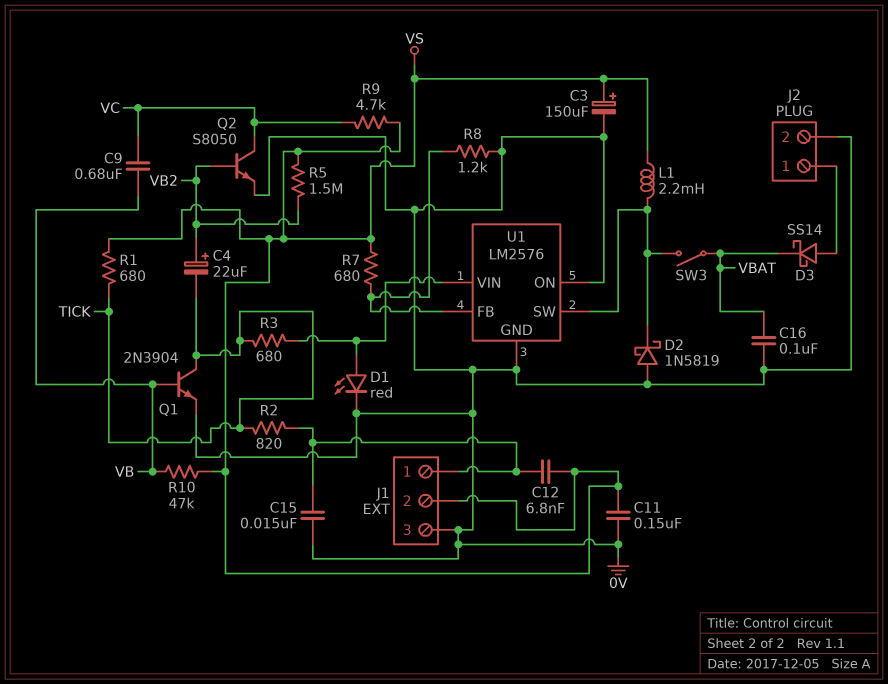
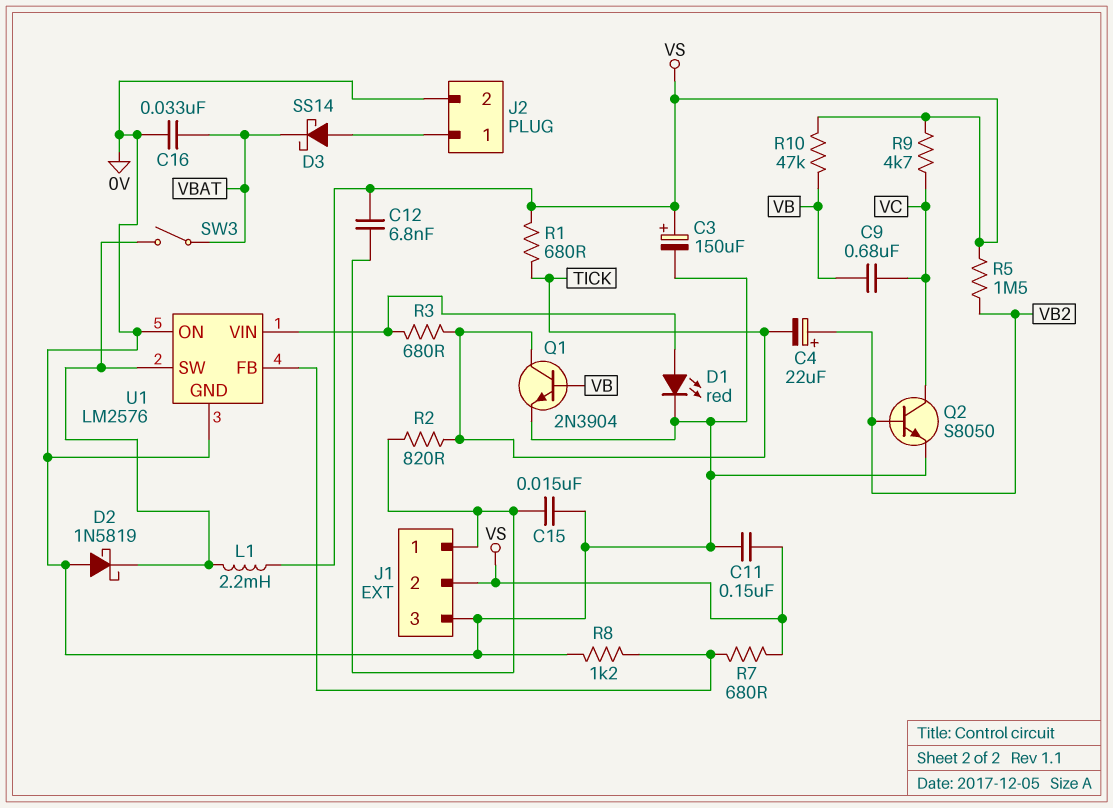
C16: 100nF (0V, VBAT) -> 33nF (0V, VBAT)

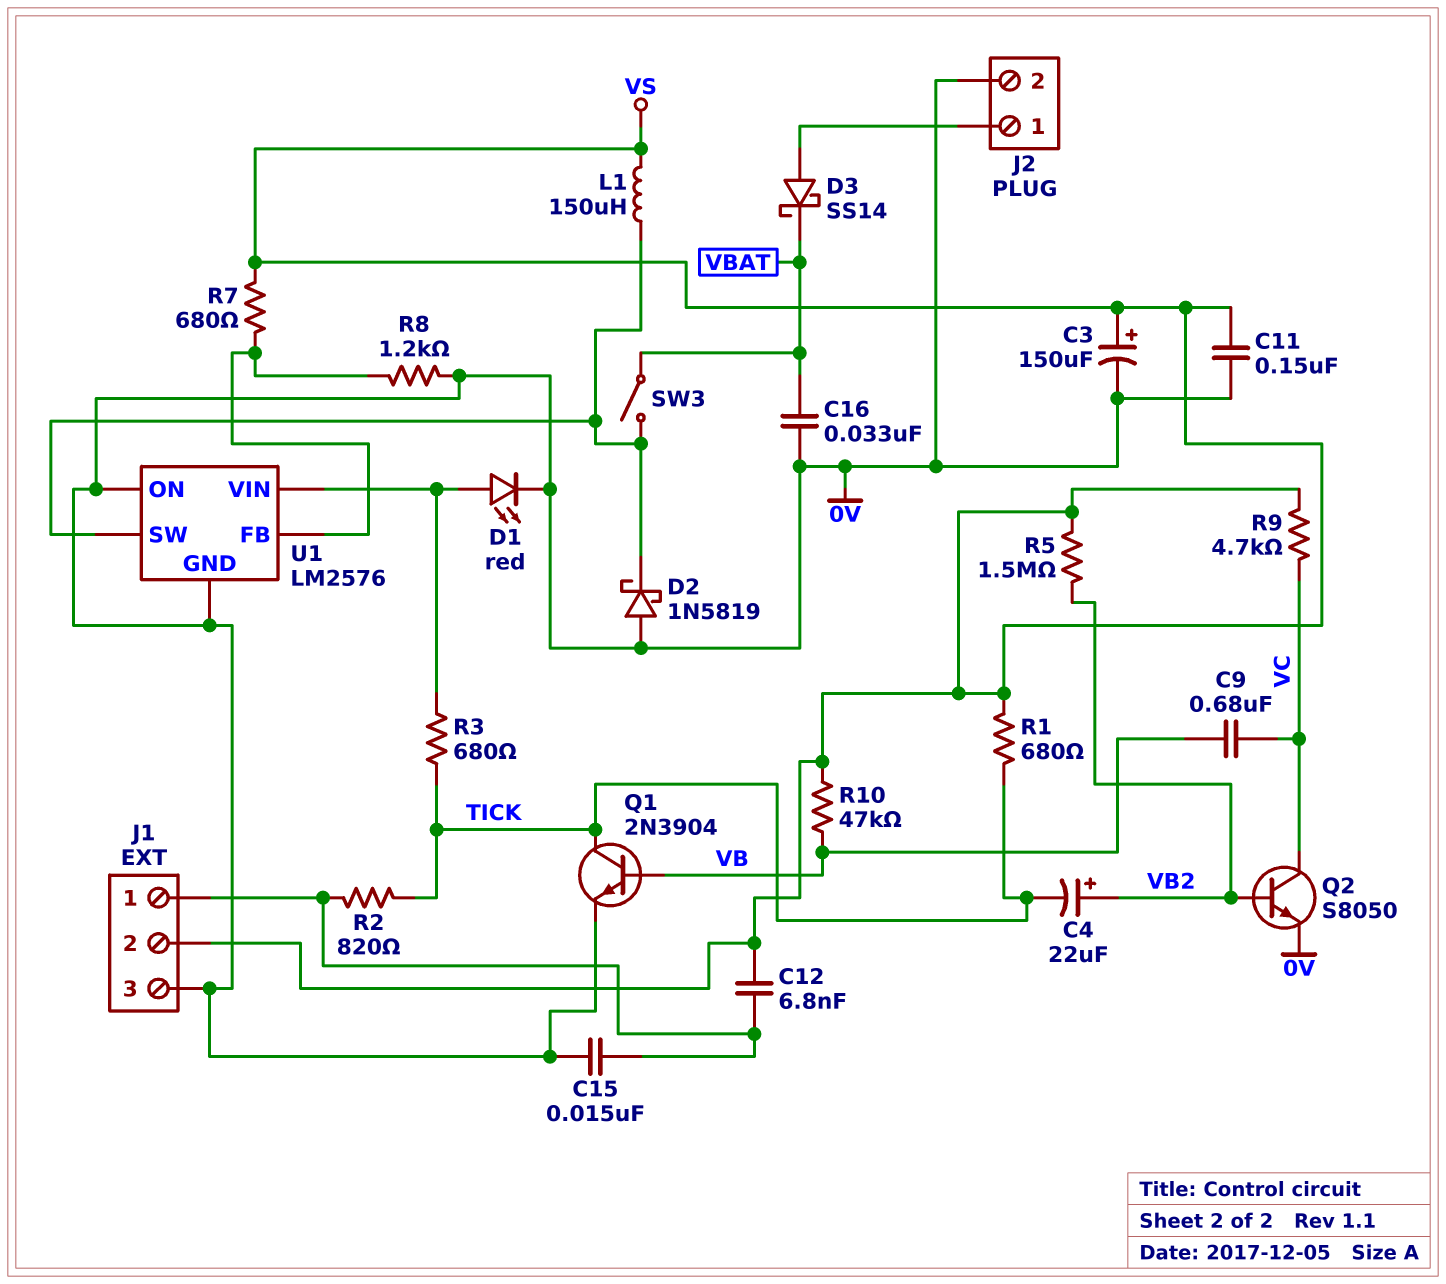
L1: 2.2mH (U1/SW, VS) -> 150uH (U1/SW, VS)

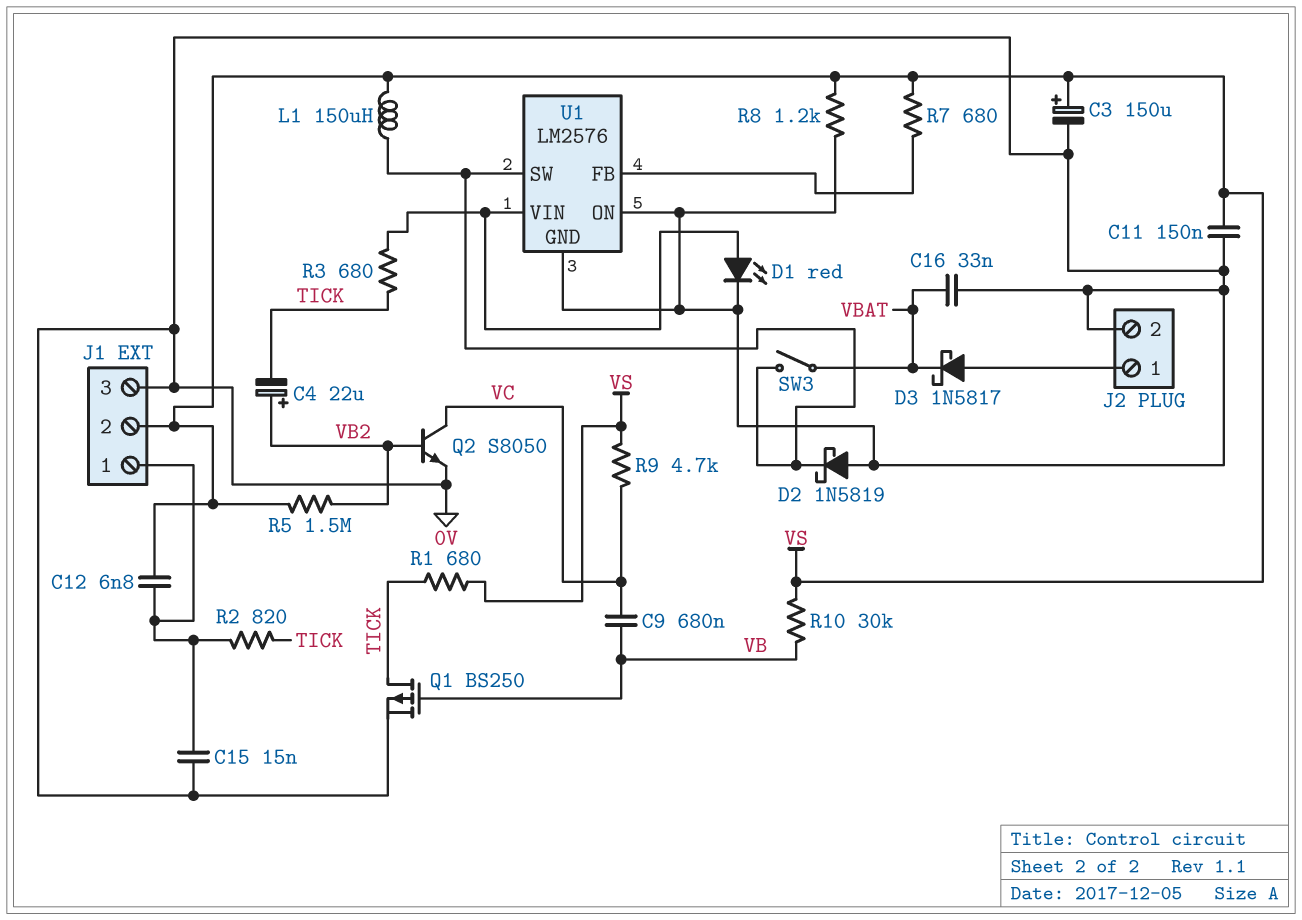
D3: schottky SS14 (A J2/1, K VBAT) -> schottky 1N5817 (A J2/1, K VBAT)
Q1: NPN 2N3904 (B VB, C TICK, E 0V) -> PMOS BS250 (G VB, D TICK, S 0V)
R8: 1.2k (0V, U1/FB) -> 1.2k (0V, VS)
R10: 47k (VB, VS) -> 30k (VB, VS)

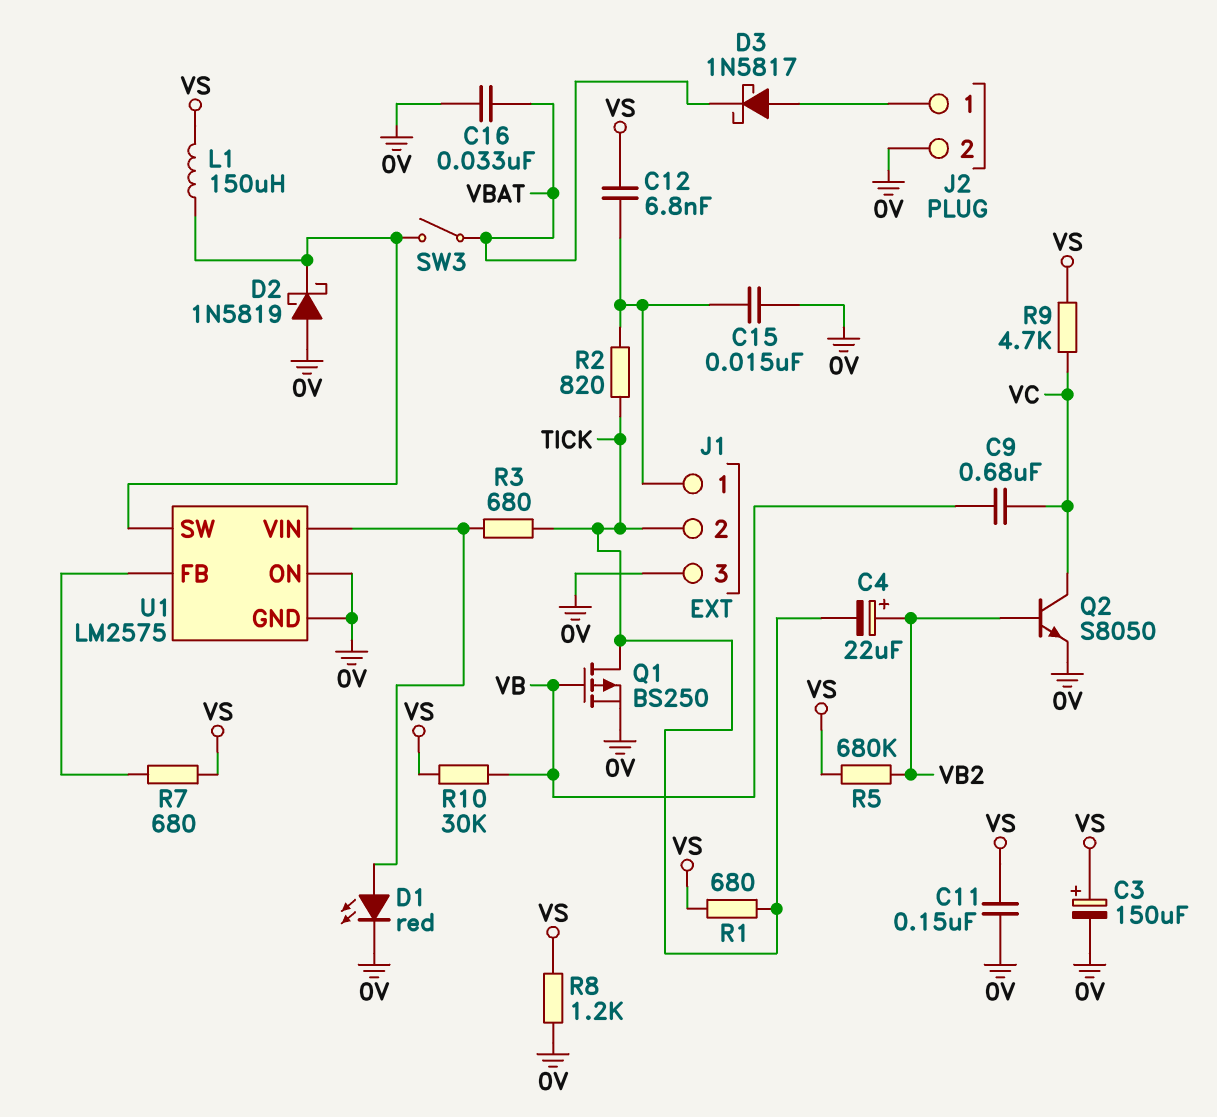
J1 pin 2: VS -> TICK
R5: 1.5M (VB2, VS) -> 680k (VB2, VS)
U1: LM2576 -> LM2575

